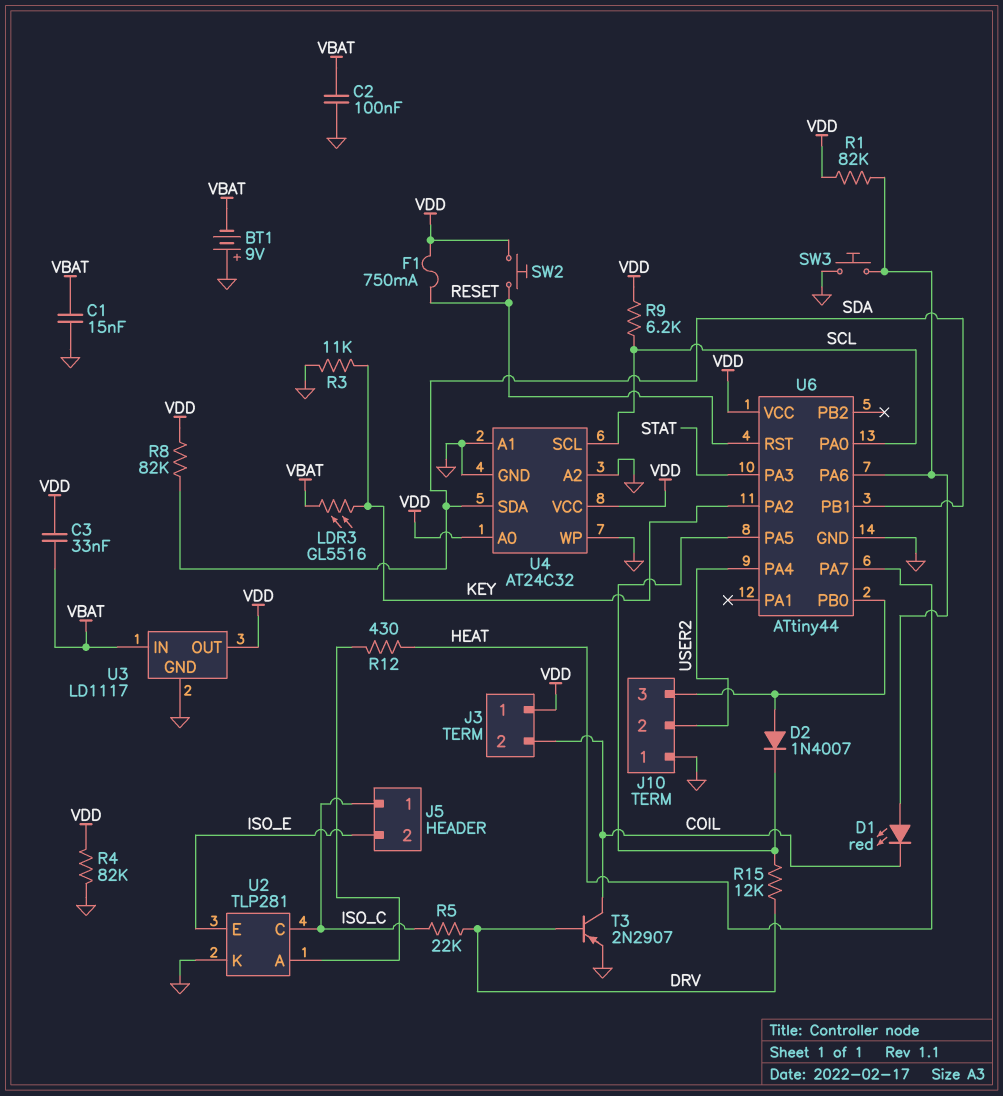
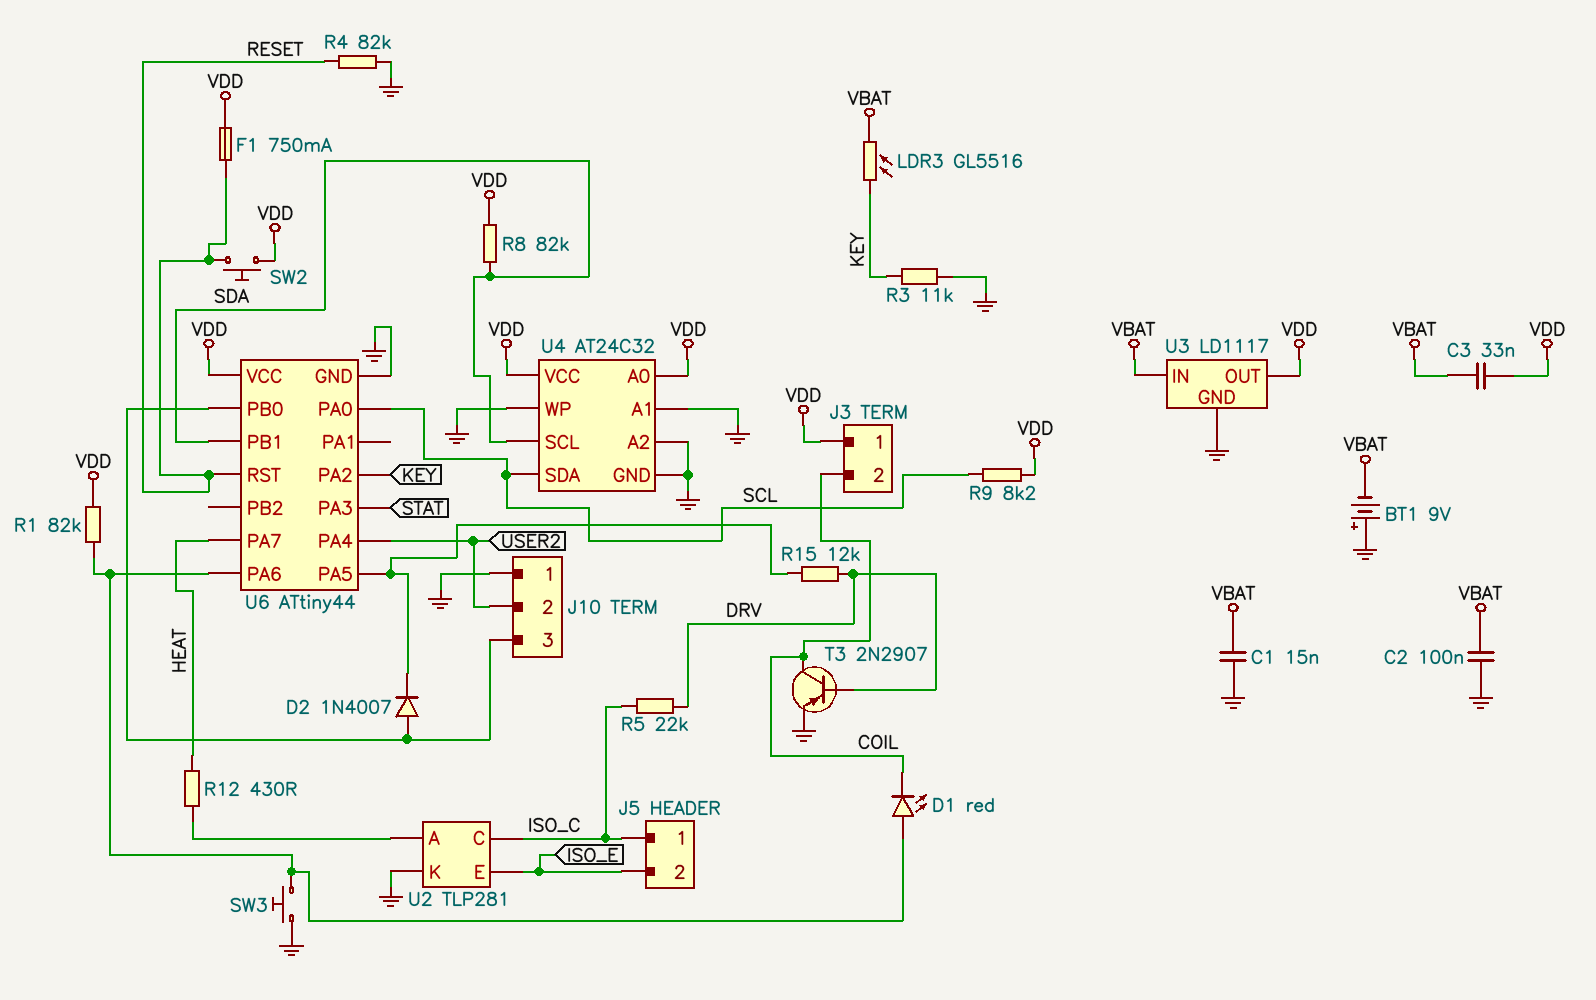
R4: 82k (GND, VDD) -> 82k (GND, RESET)
R9: 6.2k (SCL, VDD) -> 8.2k (SCL, VDD)
U4 pin SCL: SCL -> SDA
U4 pin SDA: SDA -> SCL

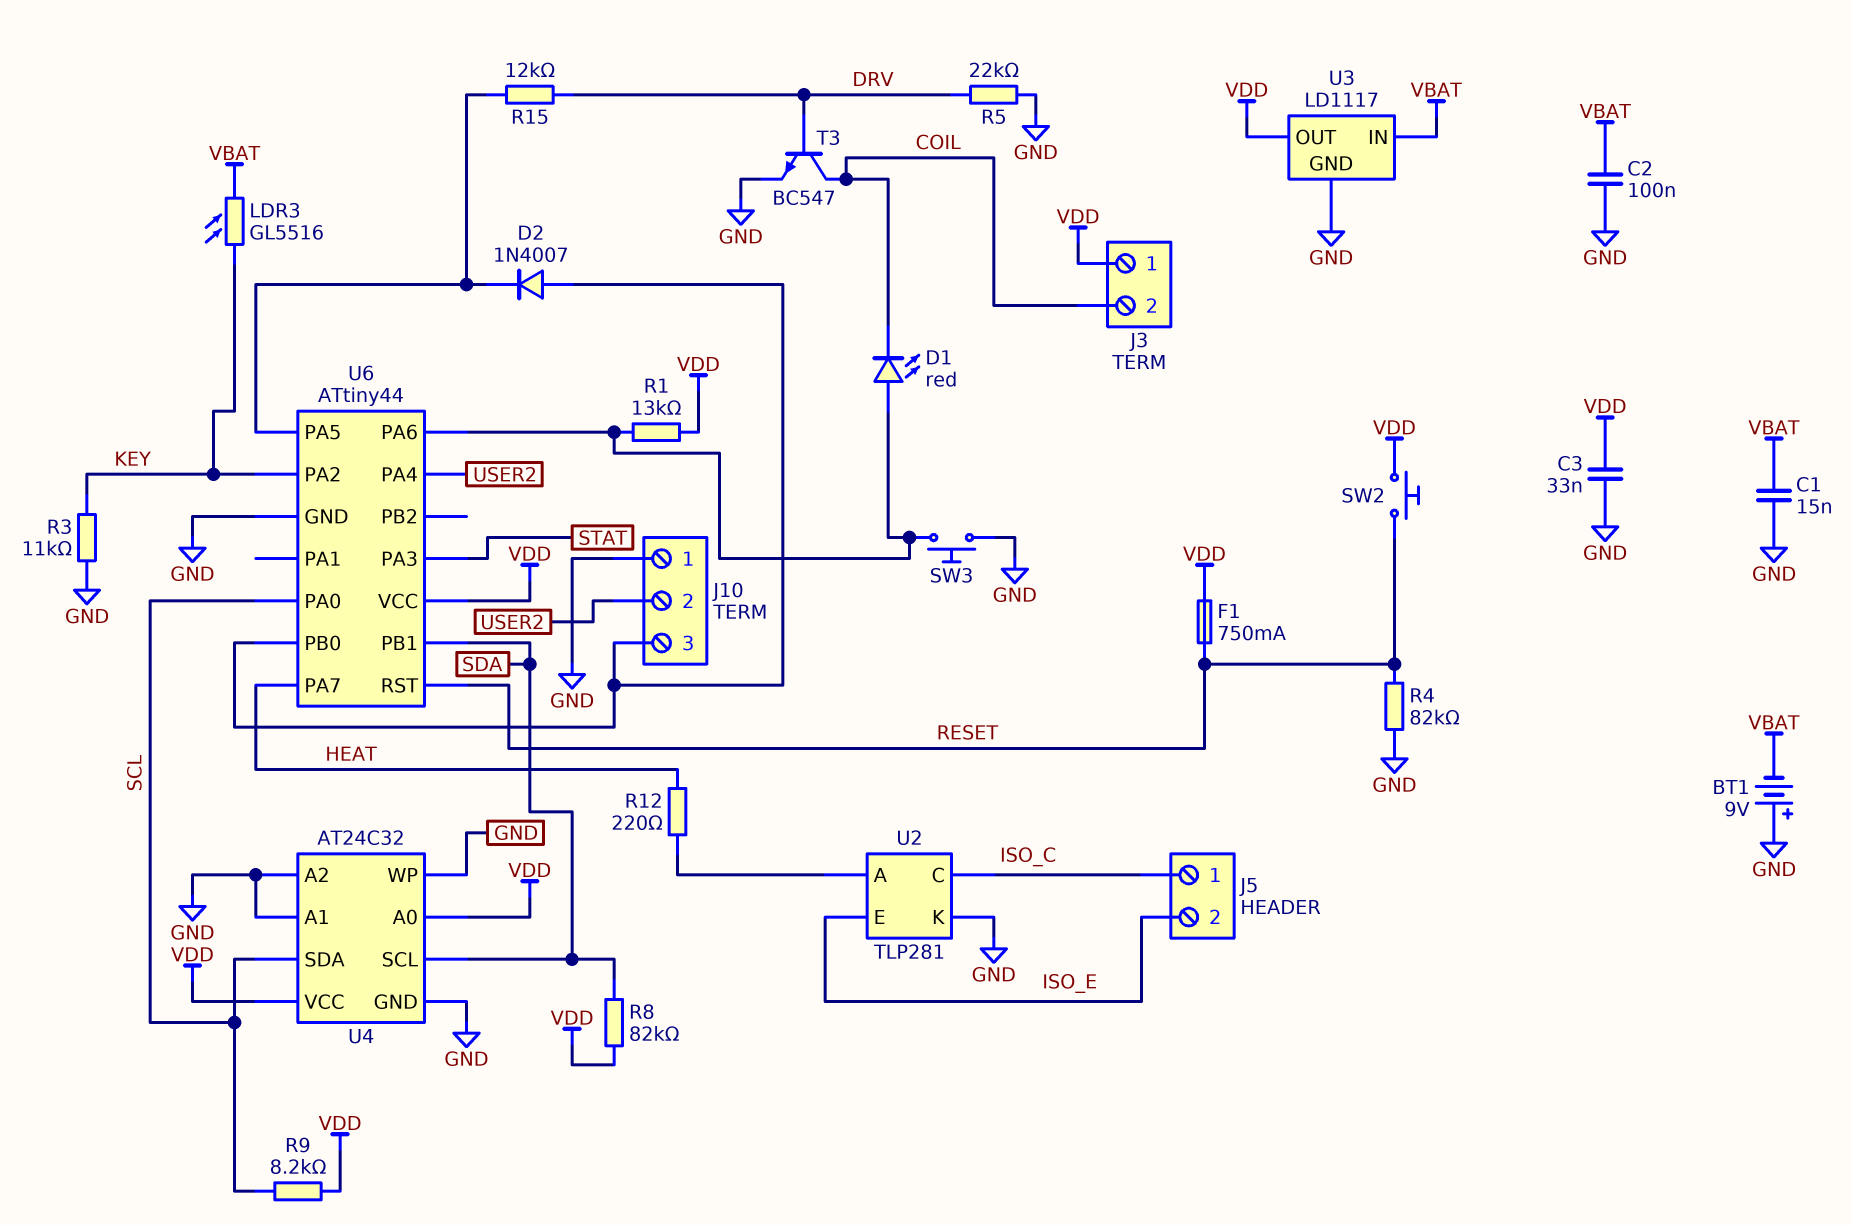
C3: 33nF (VBAT, VDD) -> 33nF (GND, VDD)
R1: 82k (U6/PA6, VDD) -> 13k (U6/PA6, VDD)
R5: 22k (DRV, ISO_C) -> 22k (DRV, GND)
R12: 430 (HEAT, U2/A) -> 220 (HEAT, U2/A)
T3: PNP 2N2907 (B DRV, C COIL, E GND) -> NPN BC547 (B DRV, C COIL, E GND)

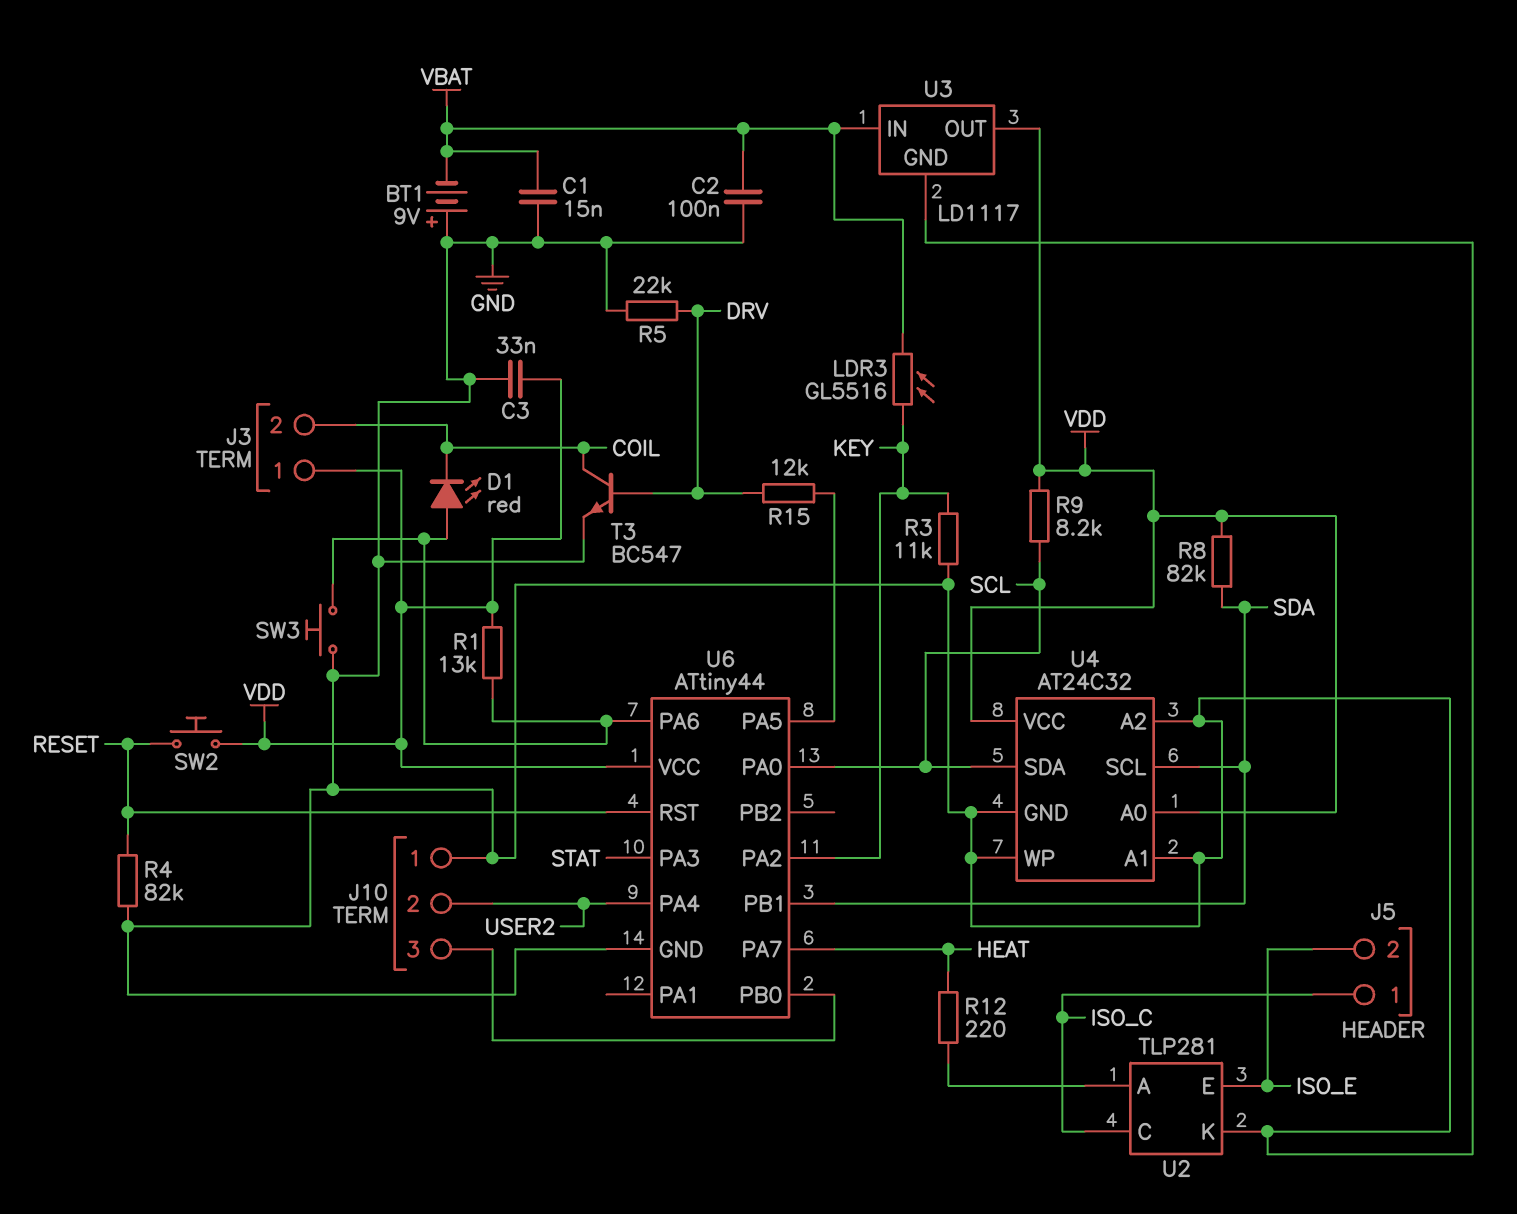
D2: diode 1N4007 (A J10/3, K U6/PA5) -> none
F1: 750mA (RESET, VDD) -> none

